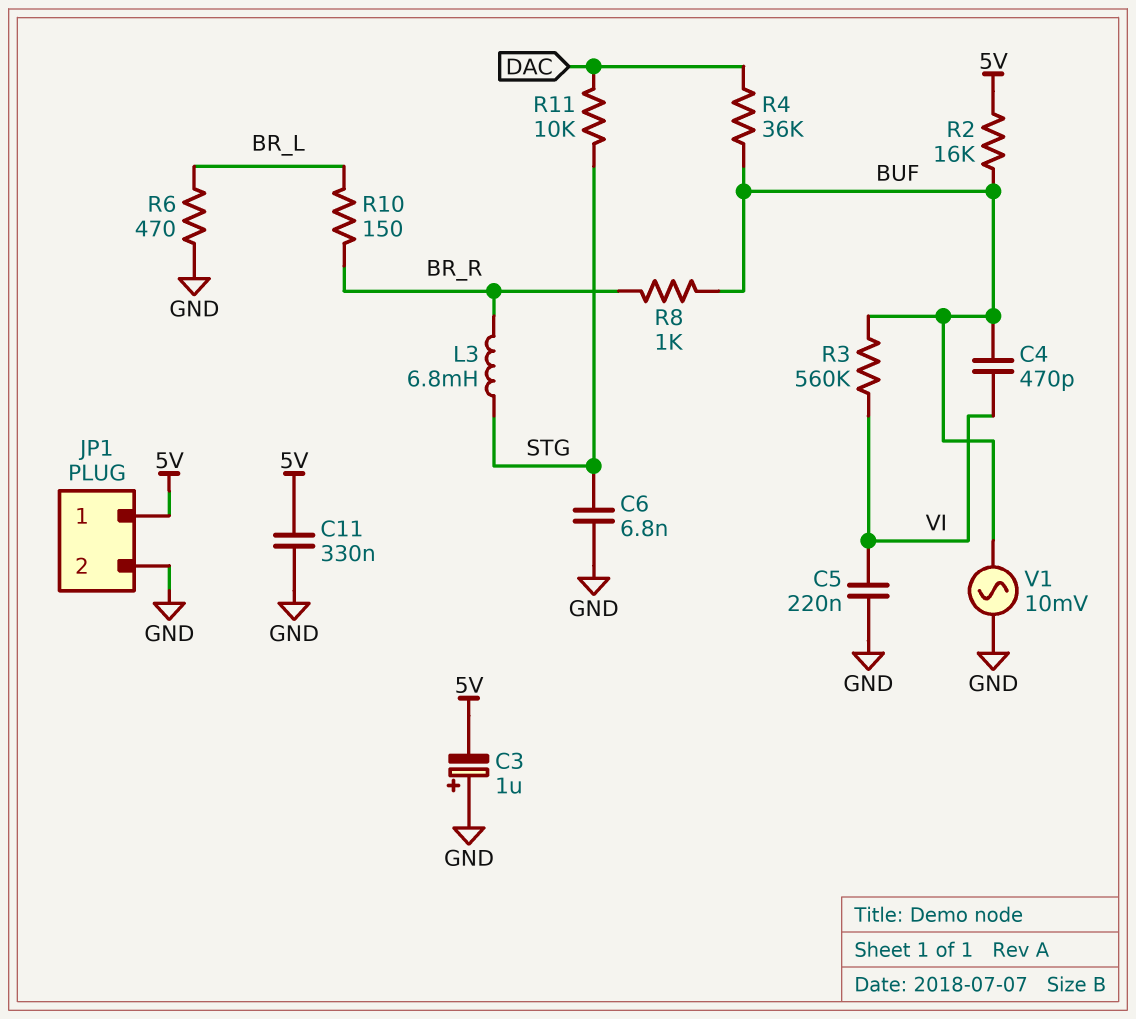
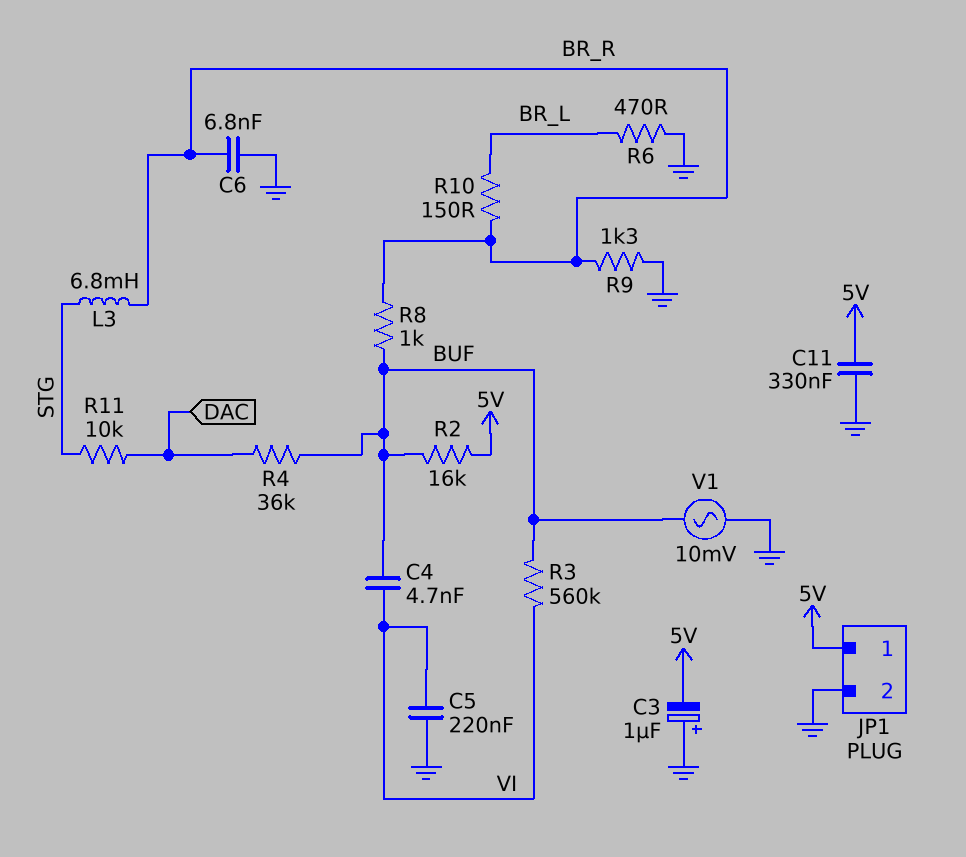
C4: 470pF (BUF, VI) -> 4.7nF (BUF, VI)
C6: 6.8nF (GND, STG) -> 6.8nF (BR_R, GND)
R9: none -> 1.3k (BR_R, GND)

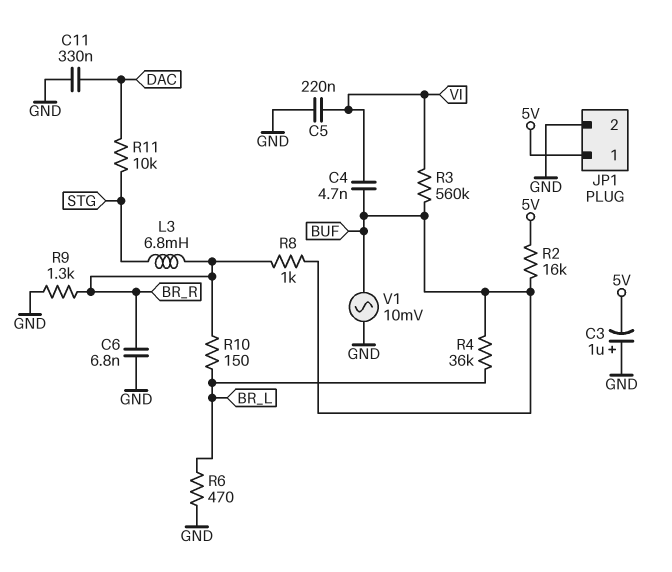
C11: 330nF (5V, GND) -> 330nF (DAC, GND)
R4: 36k (BUF, DAC) -> 36k (BR_L, BUF)

